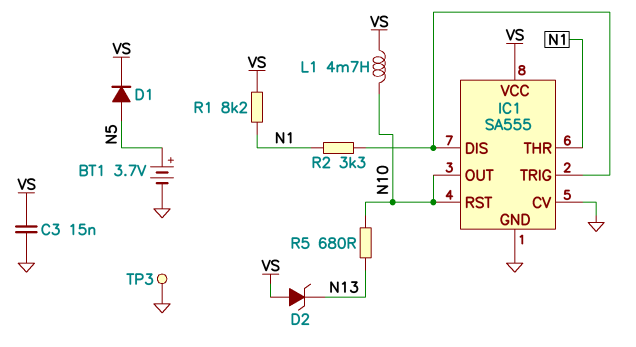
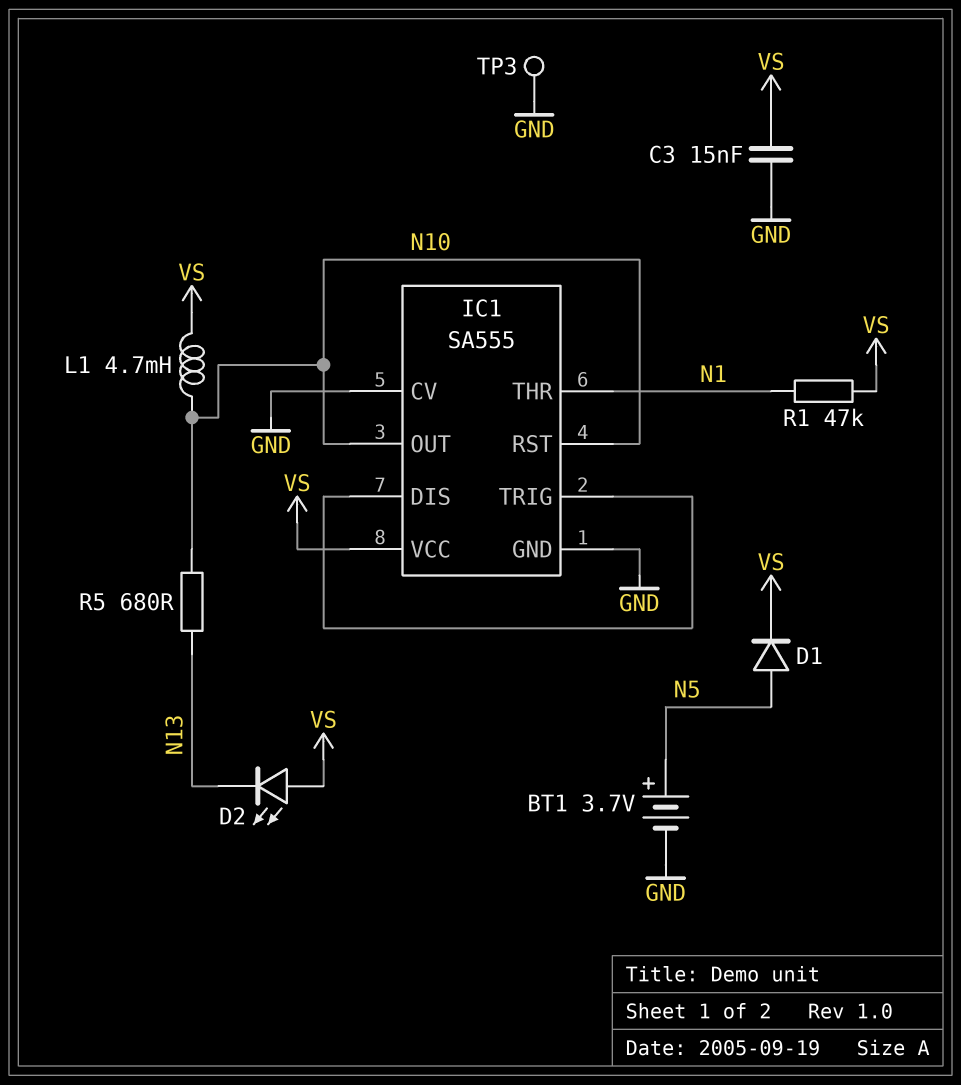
D2: zener (A VS, K N13) -> LED (A VS, K N13)
R1: 8.2k (N1, VS) -> 47k (N1, VS)
R2: 3.3k (IC1/DIS, N1) -> none

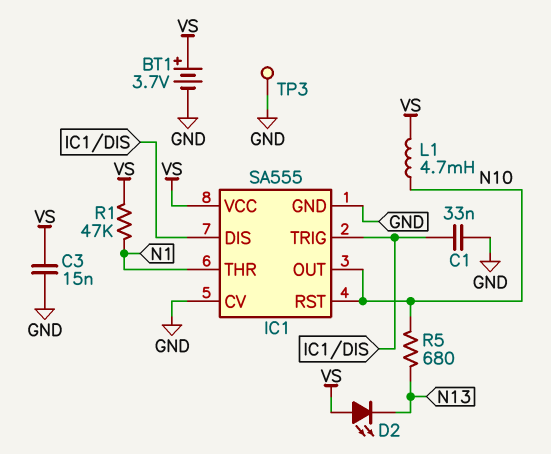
BT1: 3.7V (plus N5, minus GND) -> 3.7V (plus VS, minus GND)
C1: none -> 33nF (GND, IC1/DIS)
D1: diode (A N5, K VS) -> none

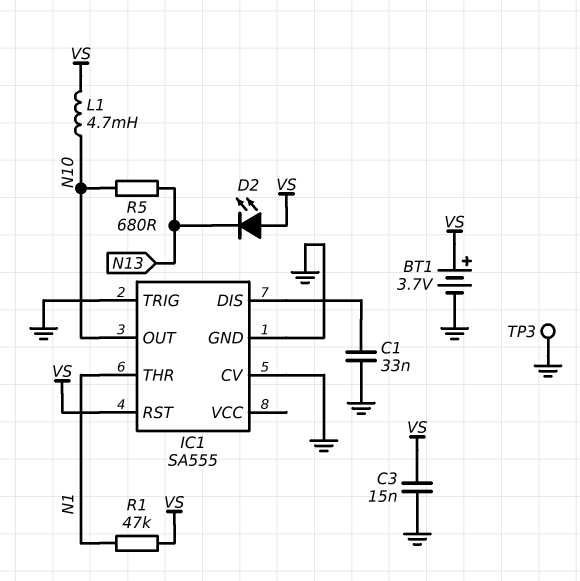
IC1 pin RST: N10 -> VS
IC1 pin TRIG: IC1/DIS -> GND
IC1 pin VCC: VS -> none

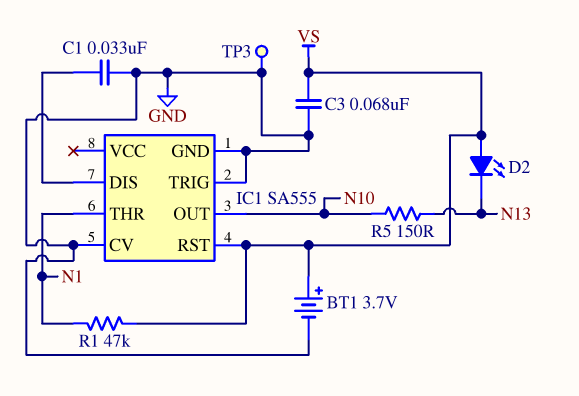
C3: 15nF (GND, VS) -> 68nF (GND, VS)
L1: 4.7mH (N10, VS) -> none
R5: 680 (N10, N13) -> 150 (N10, N13)

